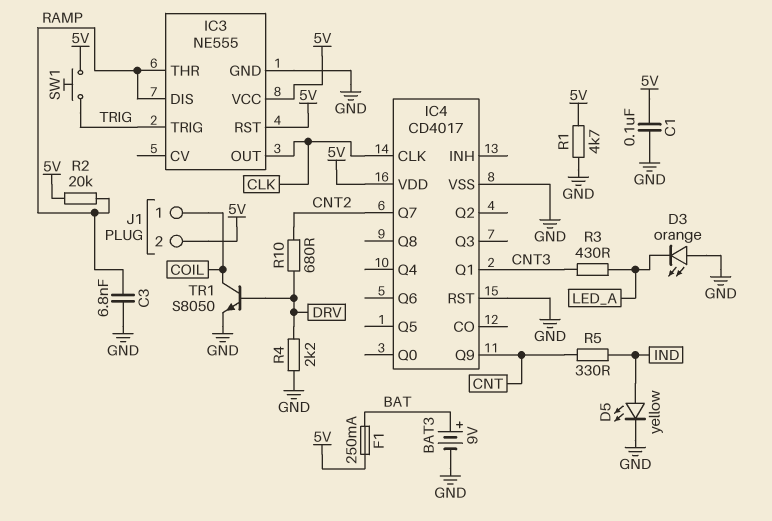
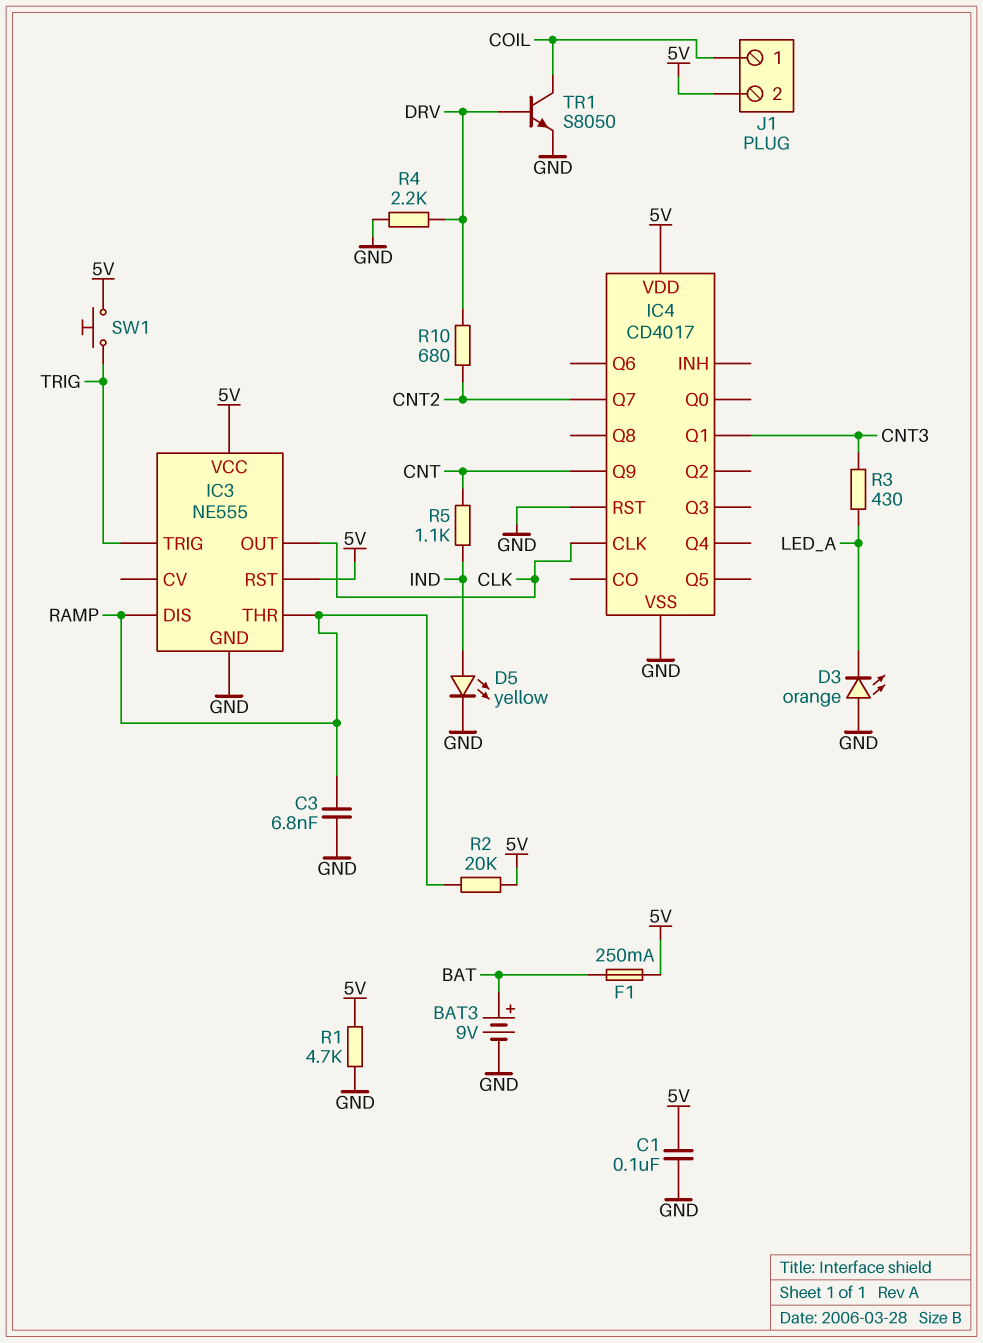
R5: 330 (CNT, IND) -> 1.1k (CNT, IND)

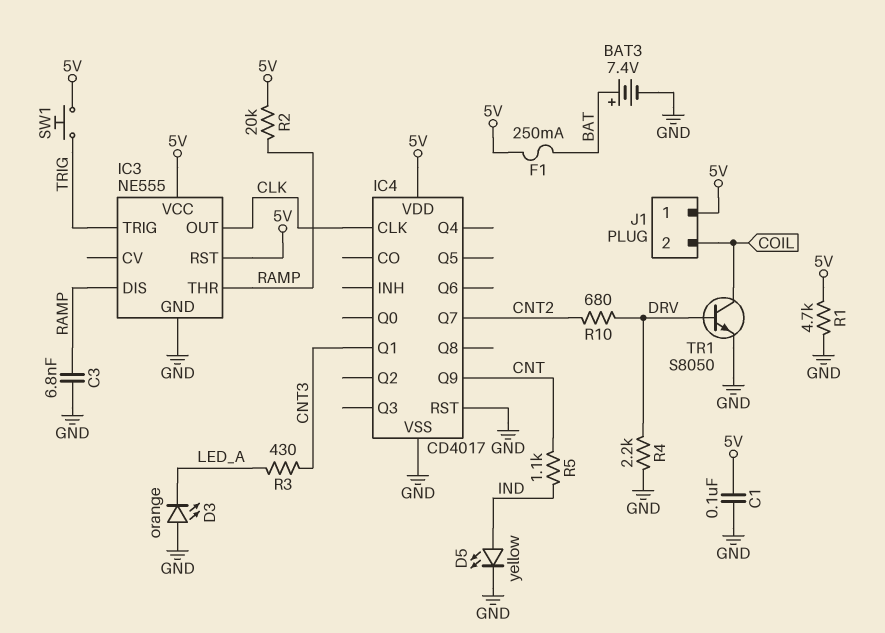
BAT3: 9V (plus BAT, minus GND) -> 7.4V (plus BAT, minus GND)
J1 pin 1: COIL -> 5V
J1 pin 2: 5V -> COIL

